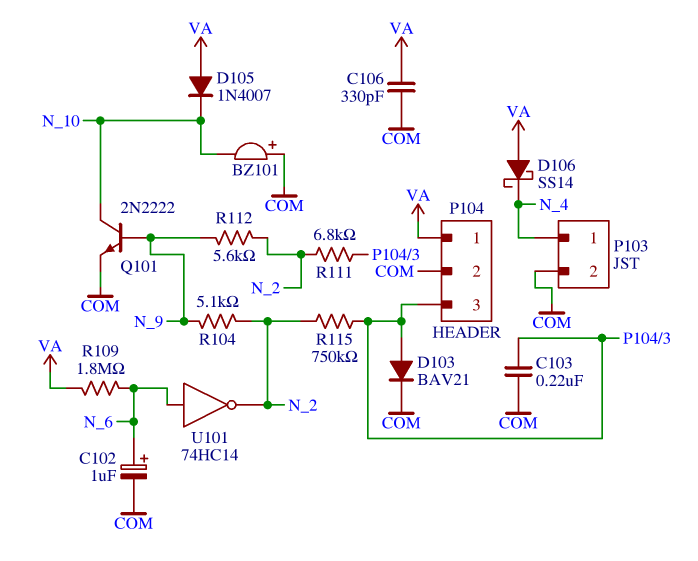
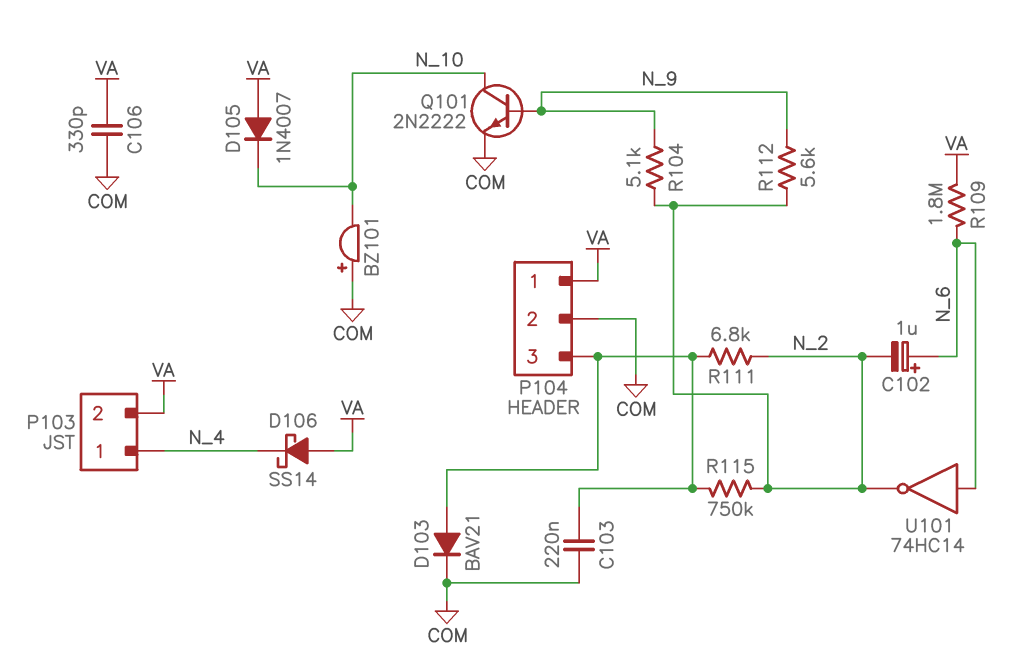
C102: 1uF (plus N_6, minus COM) -> 1uF (plus N_6, minus N_2)
P103 pin 2: COM -> VA

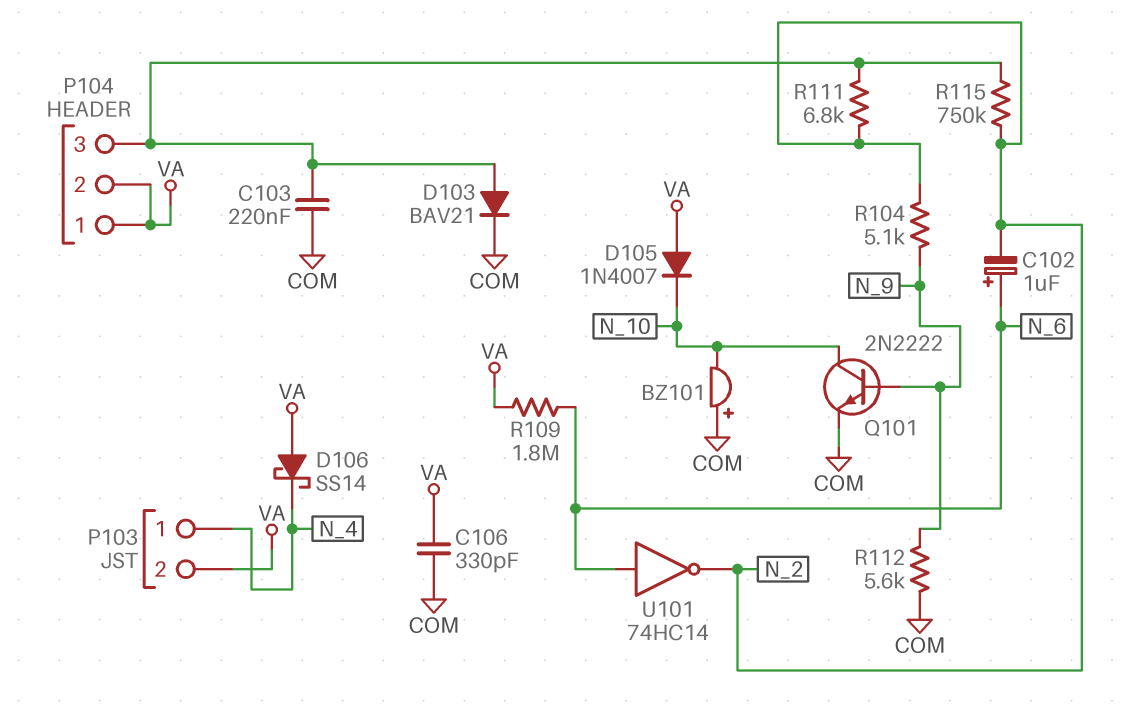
P104 pin 2: COM -> VA
R112: 5.6k (N_2, N_9) -> 5.6k (COM, N_9)

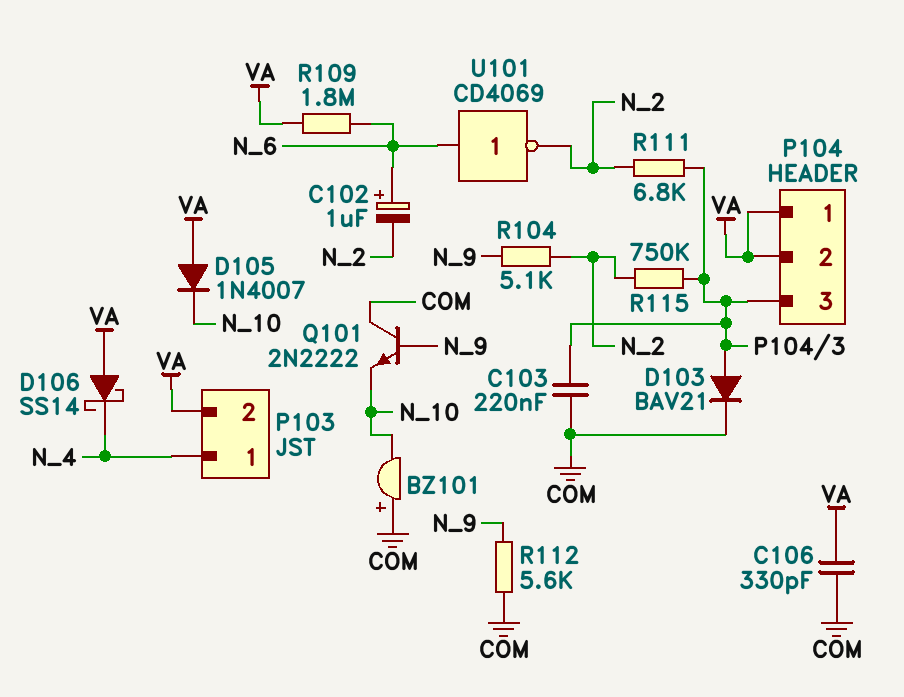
Q101: NPN 2N2222 (B N_9, C N_10, E COM) -> NPN 2N2222 (B N_9, C COM, E N_10)
U101: NOT 74HC14 (in N_6, out N_2) -> NOT CD4069 (in N_6, out N_2)

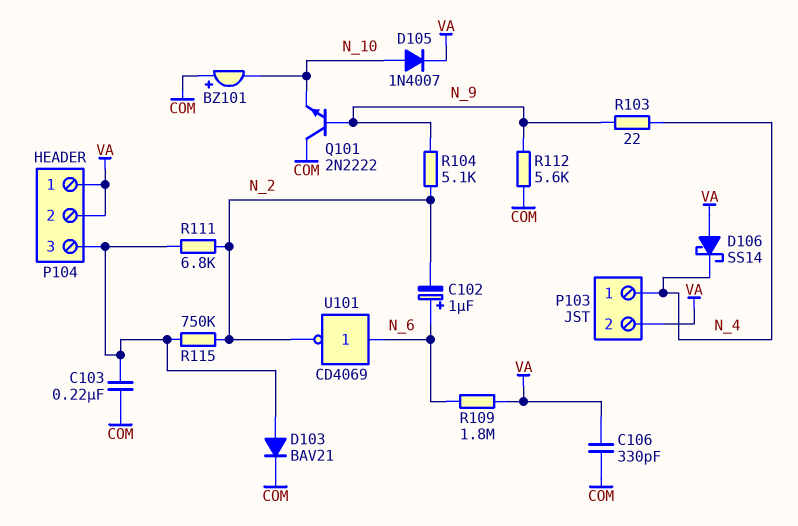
D105: diode 1N4007 (A VA, K N_10) -> diode 1N4007 (A N_10, K VA)
R103: none -> 22 (N_4, N_9)

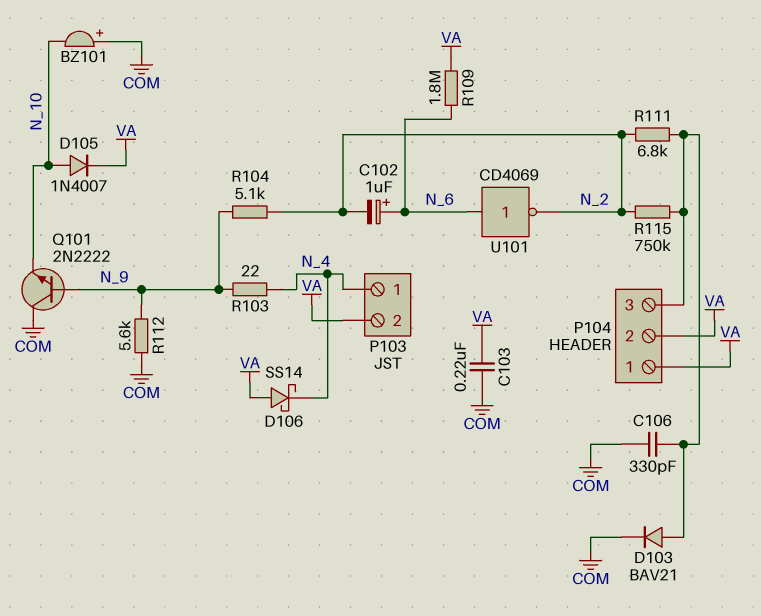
C103: 220nF (COM, P104/3) -> 220nF (COM, VA)
C106: 330pF (COM, VA) -> 330pF (COM, P104/3)

